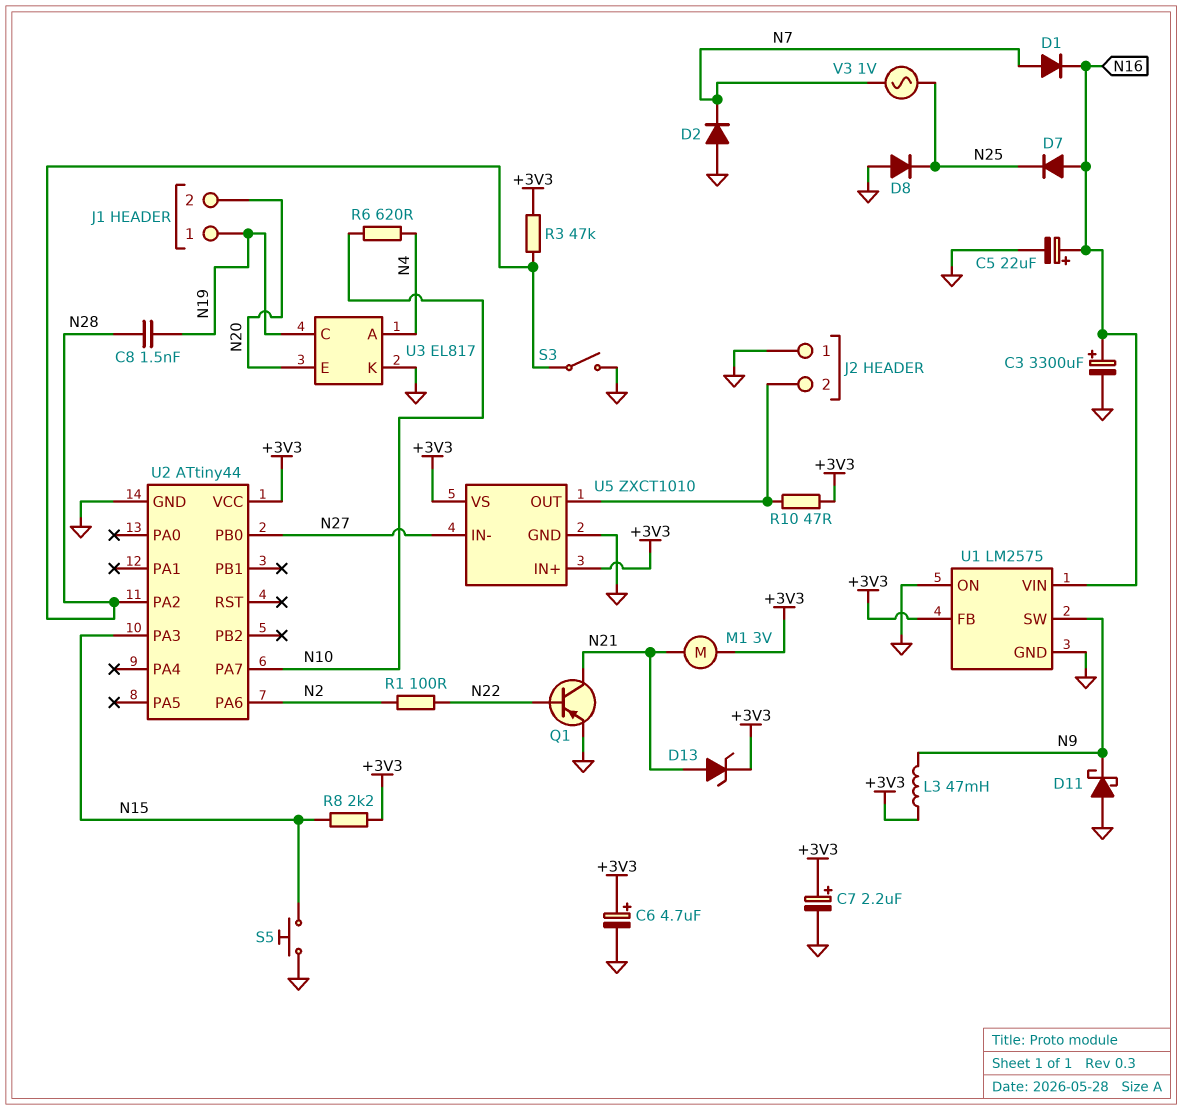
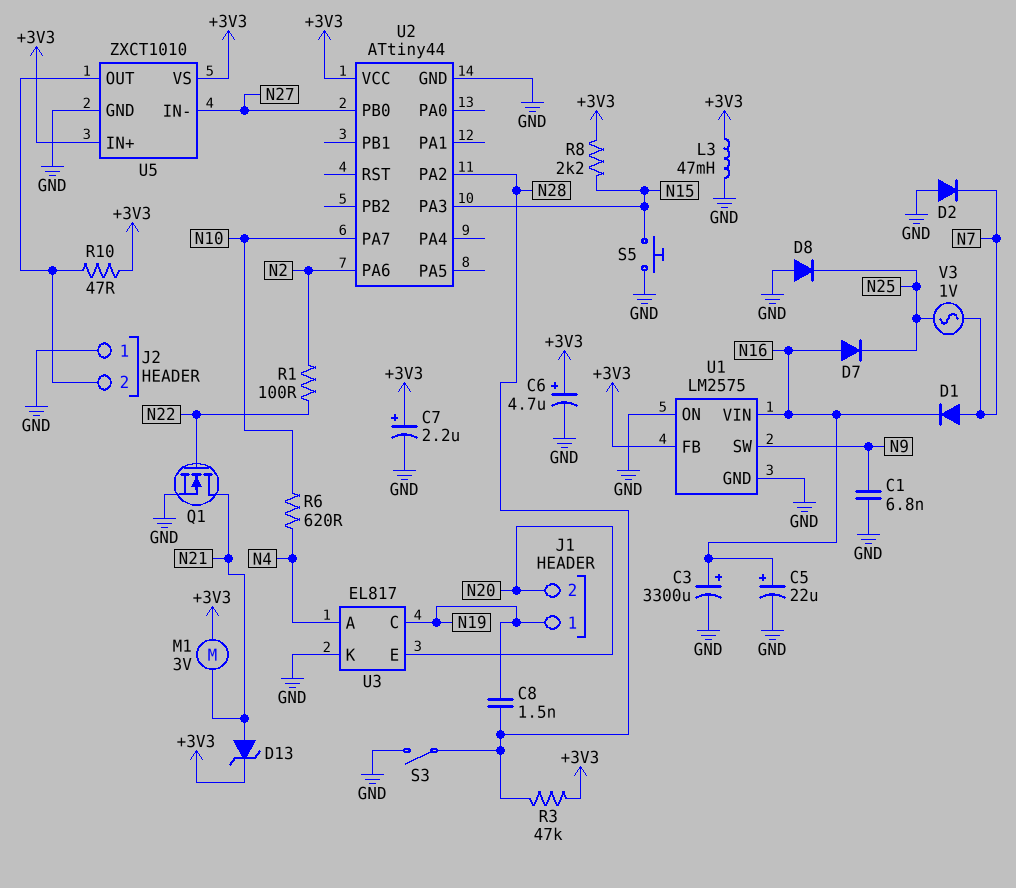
C1: none -> 6.8nF (GND, N9)
D11: schottky (A GND, K N9) -> none
L3: 47mH (+3V3, N9) -> 47mH (+3V3, GND)
Q1: PNP (B N22, C N21, E GND) -> NMOS (G N22, D N21, S GND)

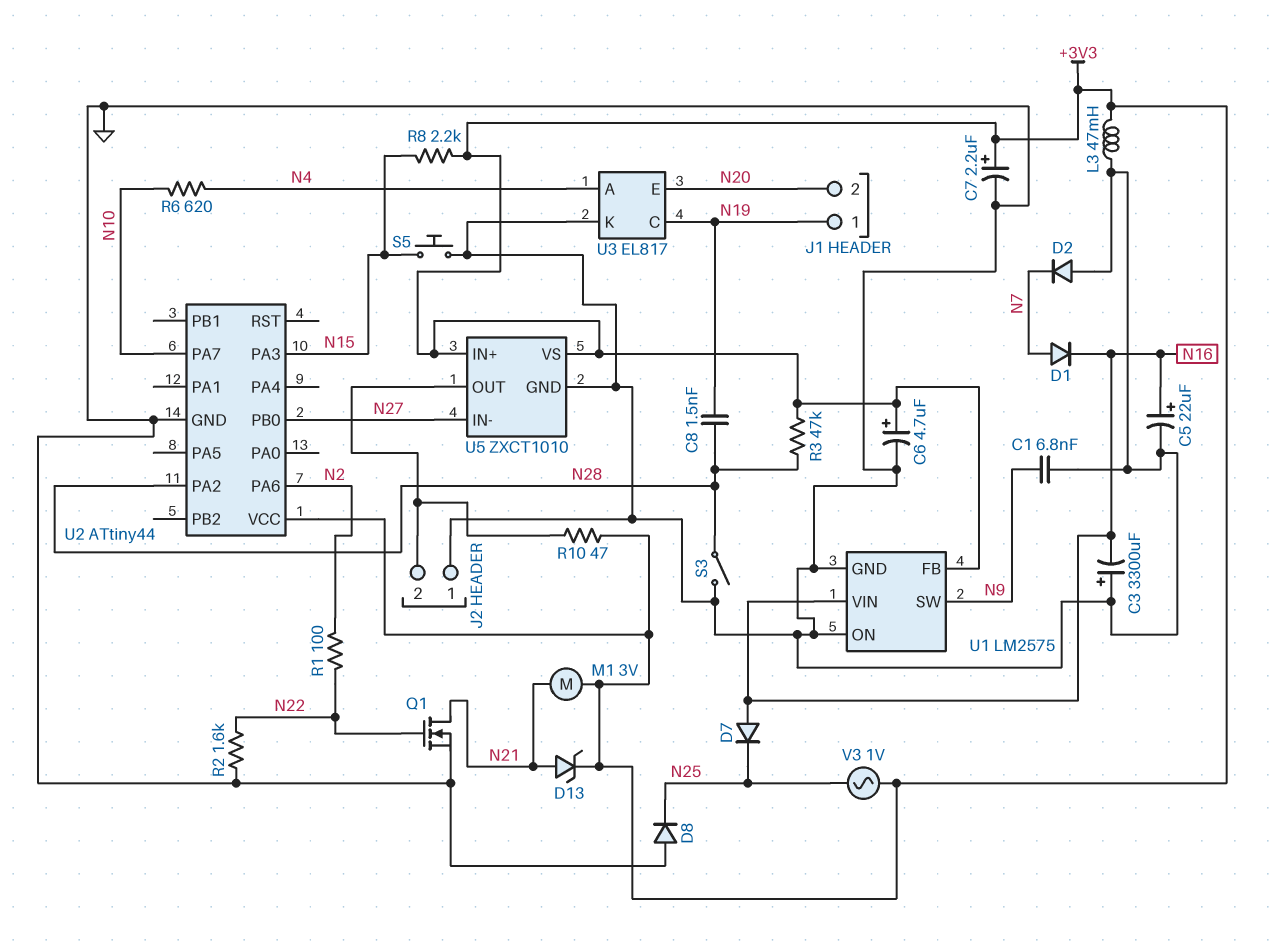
C3: 3300uF (plus N16, minus GND) -> 3300uF (plus GND, minus N16)
R2: none -> 1.6k (GND, N22)
V3: AC 1V (N7, N25) -> AC 1V (+3V3, N25)

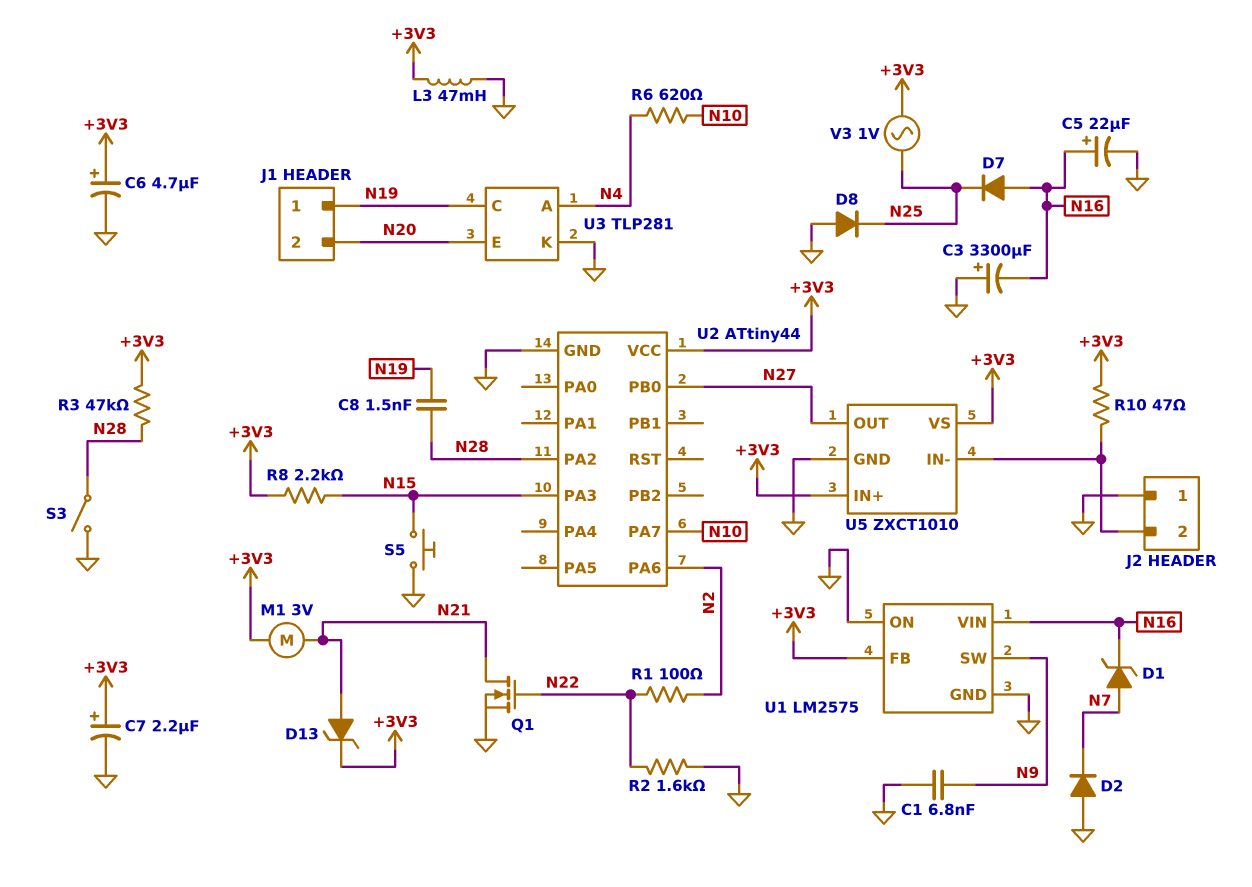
D1: diode (A N7, K N16) -> zener (A N7, K N16)
U3: EL817 -> TLP281
U5 pin IN-: N27 -> J2/2
U5 pin OUT: J2/2 -> N27

